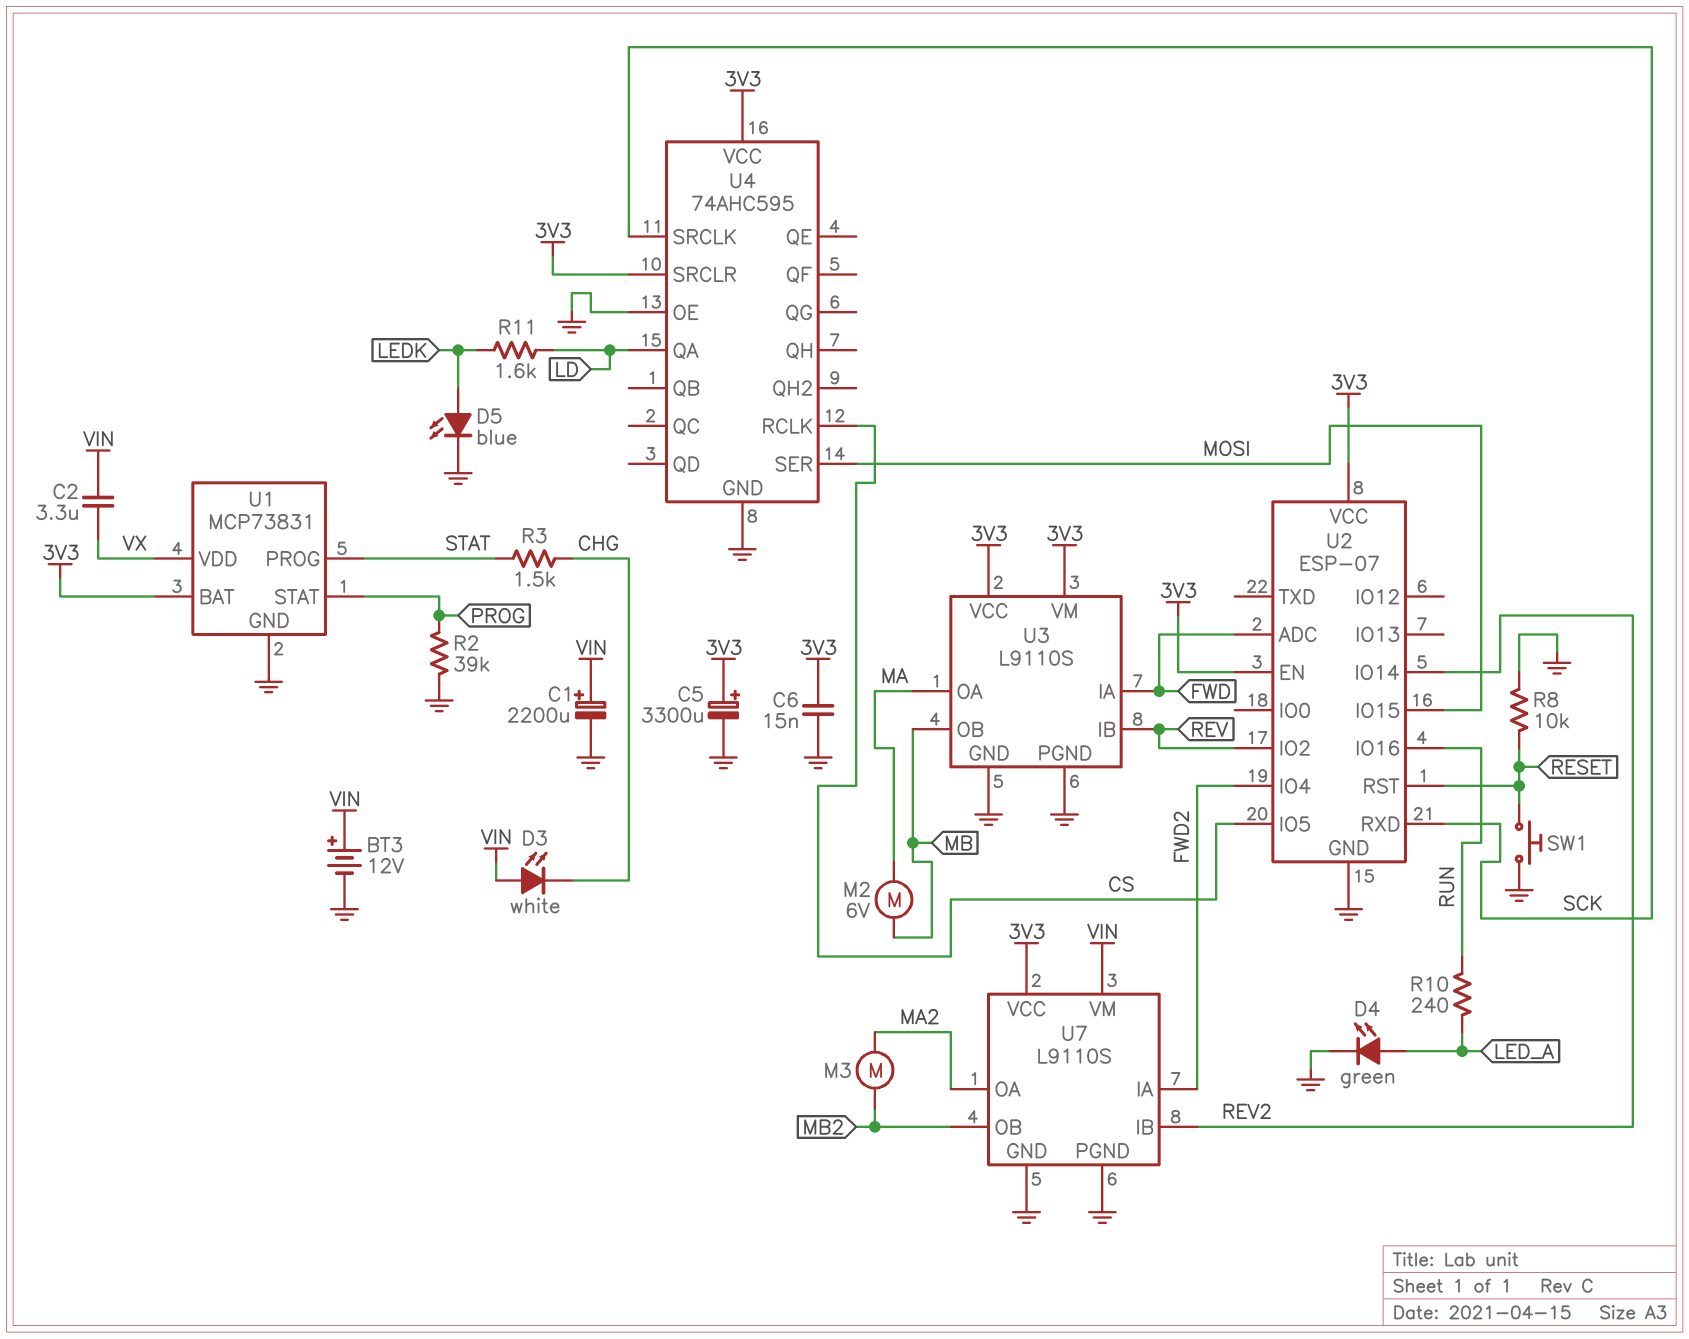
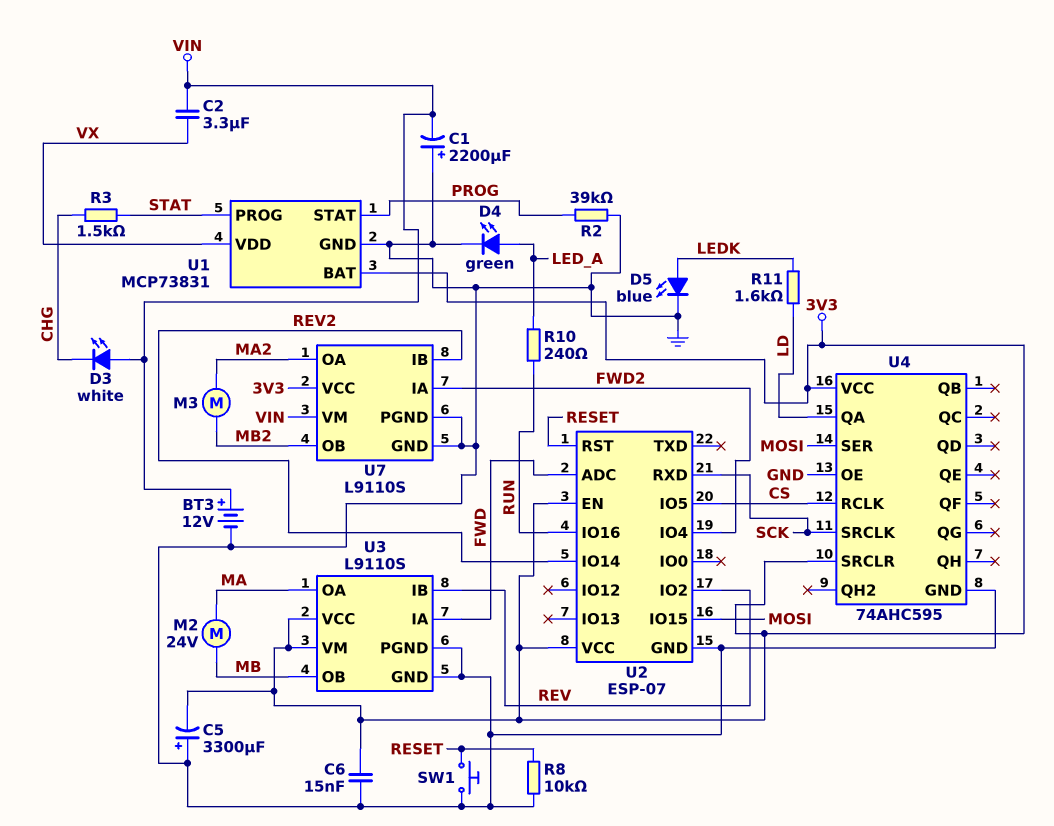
C1: 2200uF (plus VIN, minus GND) -> 2200uF (plus GND, minus VIN)
C5: 3300uF (plus 3V3, minus GND) -> 3300uF (plus GND, minus 3V3)
M2: motor 6V (MA, MB) -> motor 24V (MA, MB)

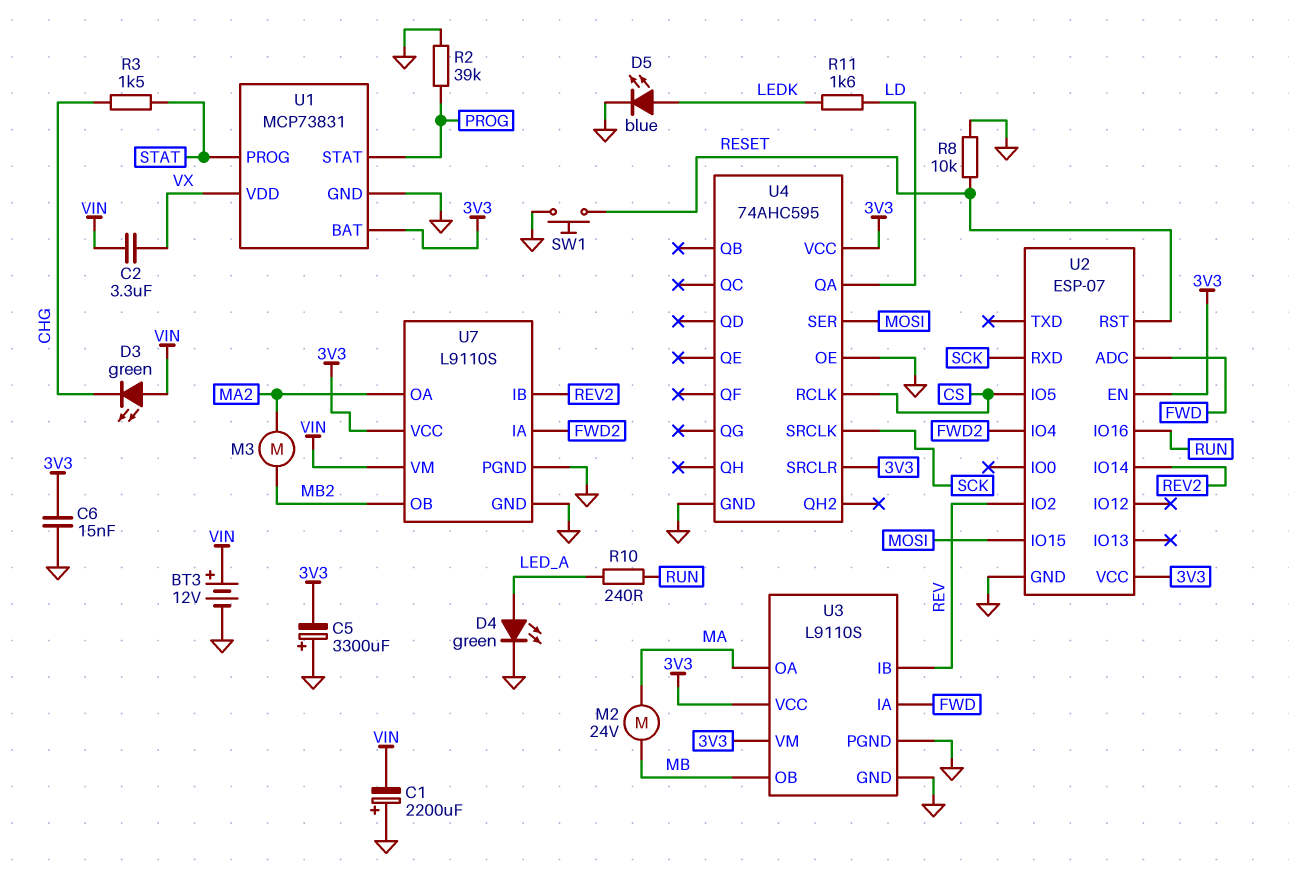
D3: LED white (A VIN, K CHG) -> LED green (A VIN, K CHG)

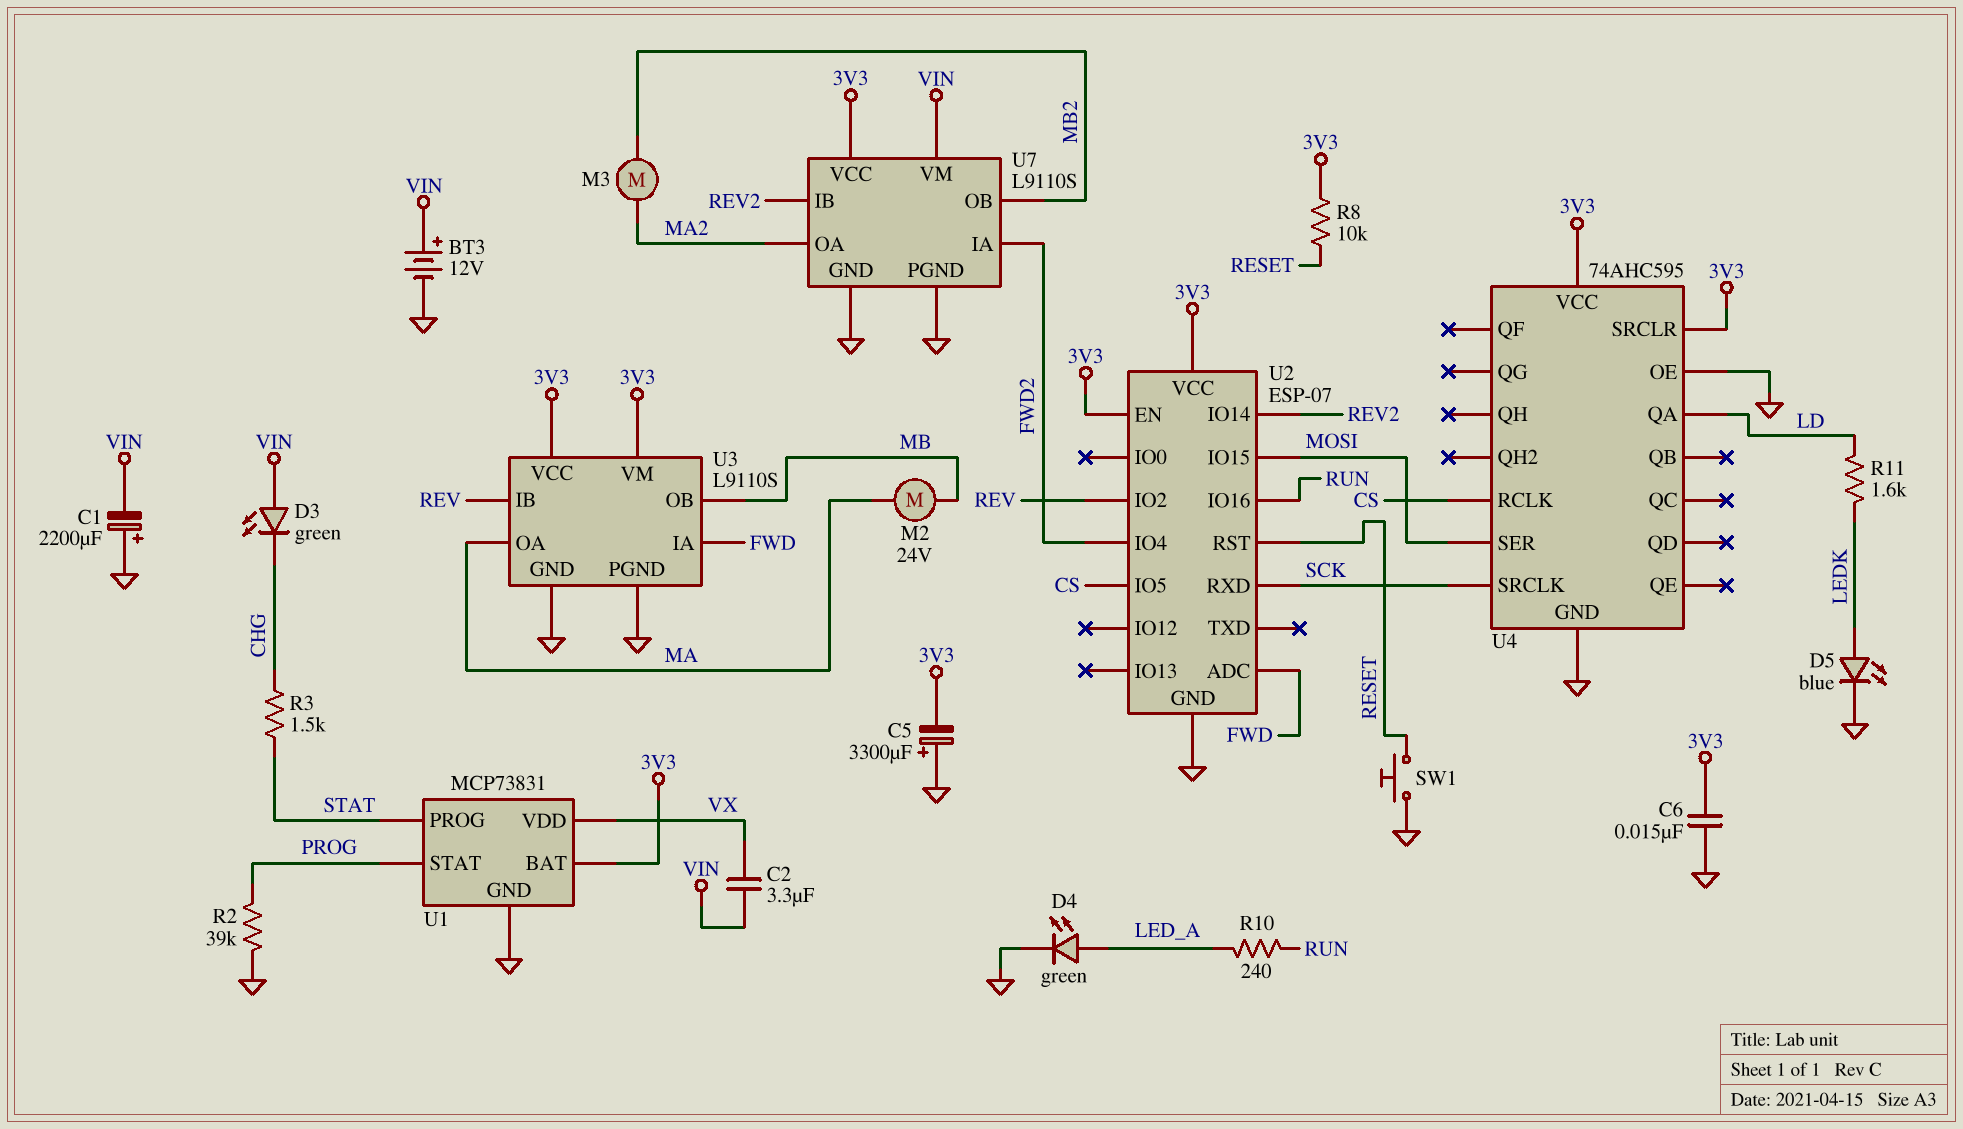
R8: 10k (GND, RESET) -> 10k (3V3, RESET)

